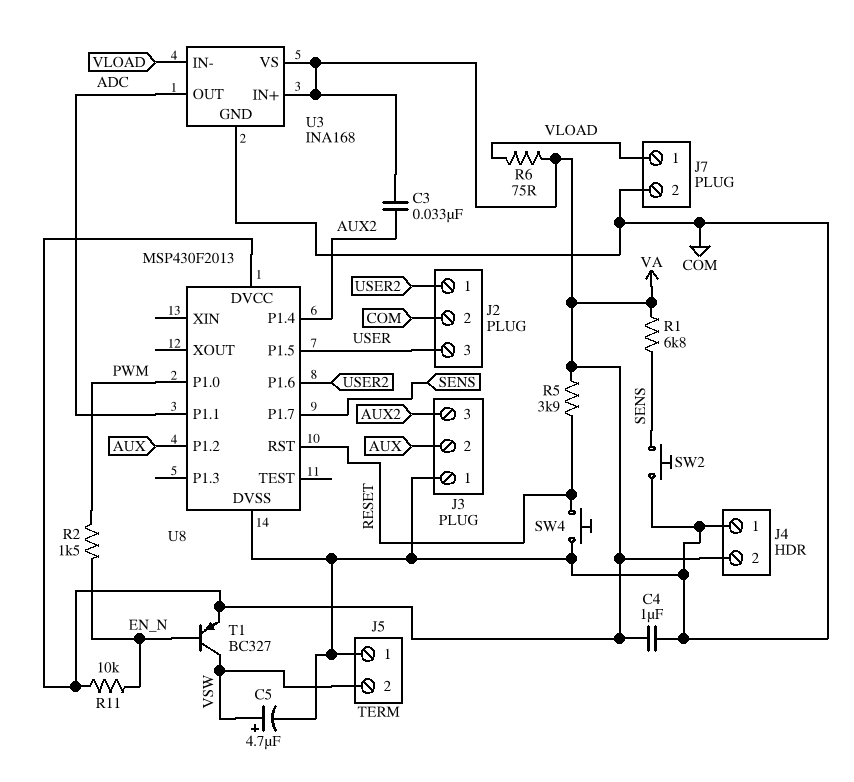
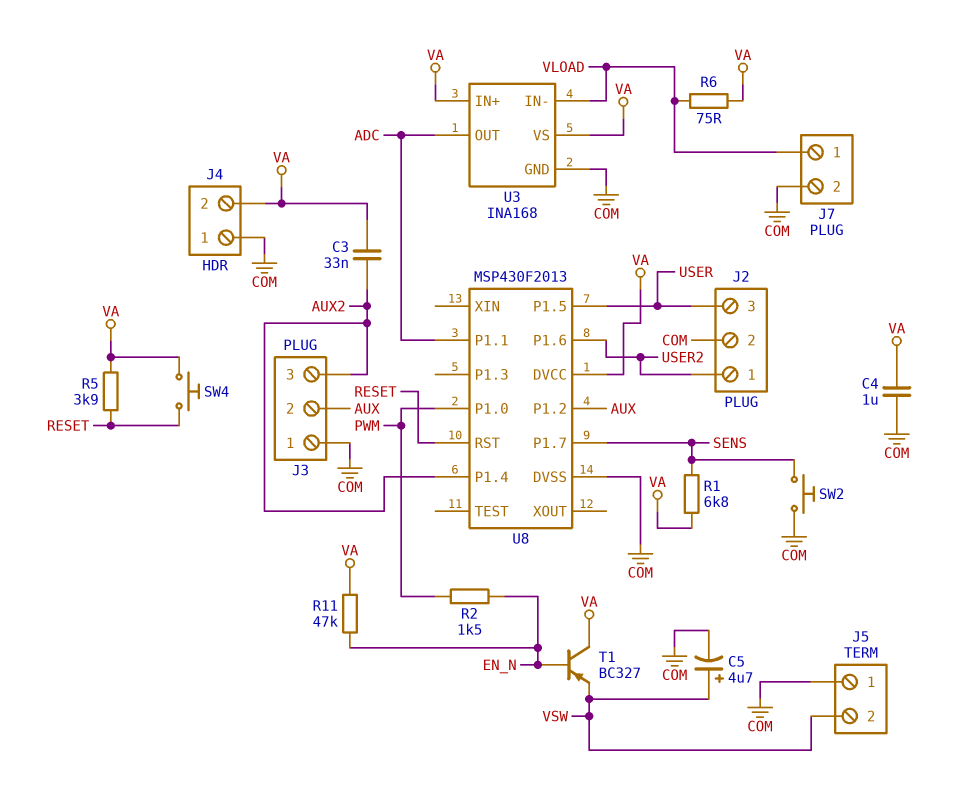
R11: 10k (EN_N, VA) -> 47k (EN_N, VA)
SW4: button (COM, RESET) -> button (RESET, VA)
T1: PNP BC327 (B EN_N, C VSW, E VA) -> PNP BC327 (B EN_N, C VA, E VSW)

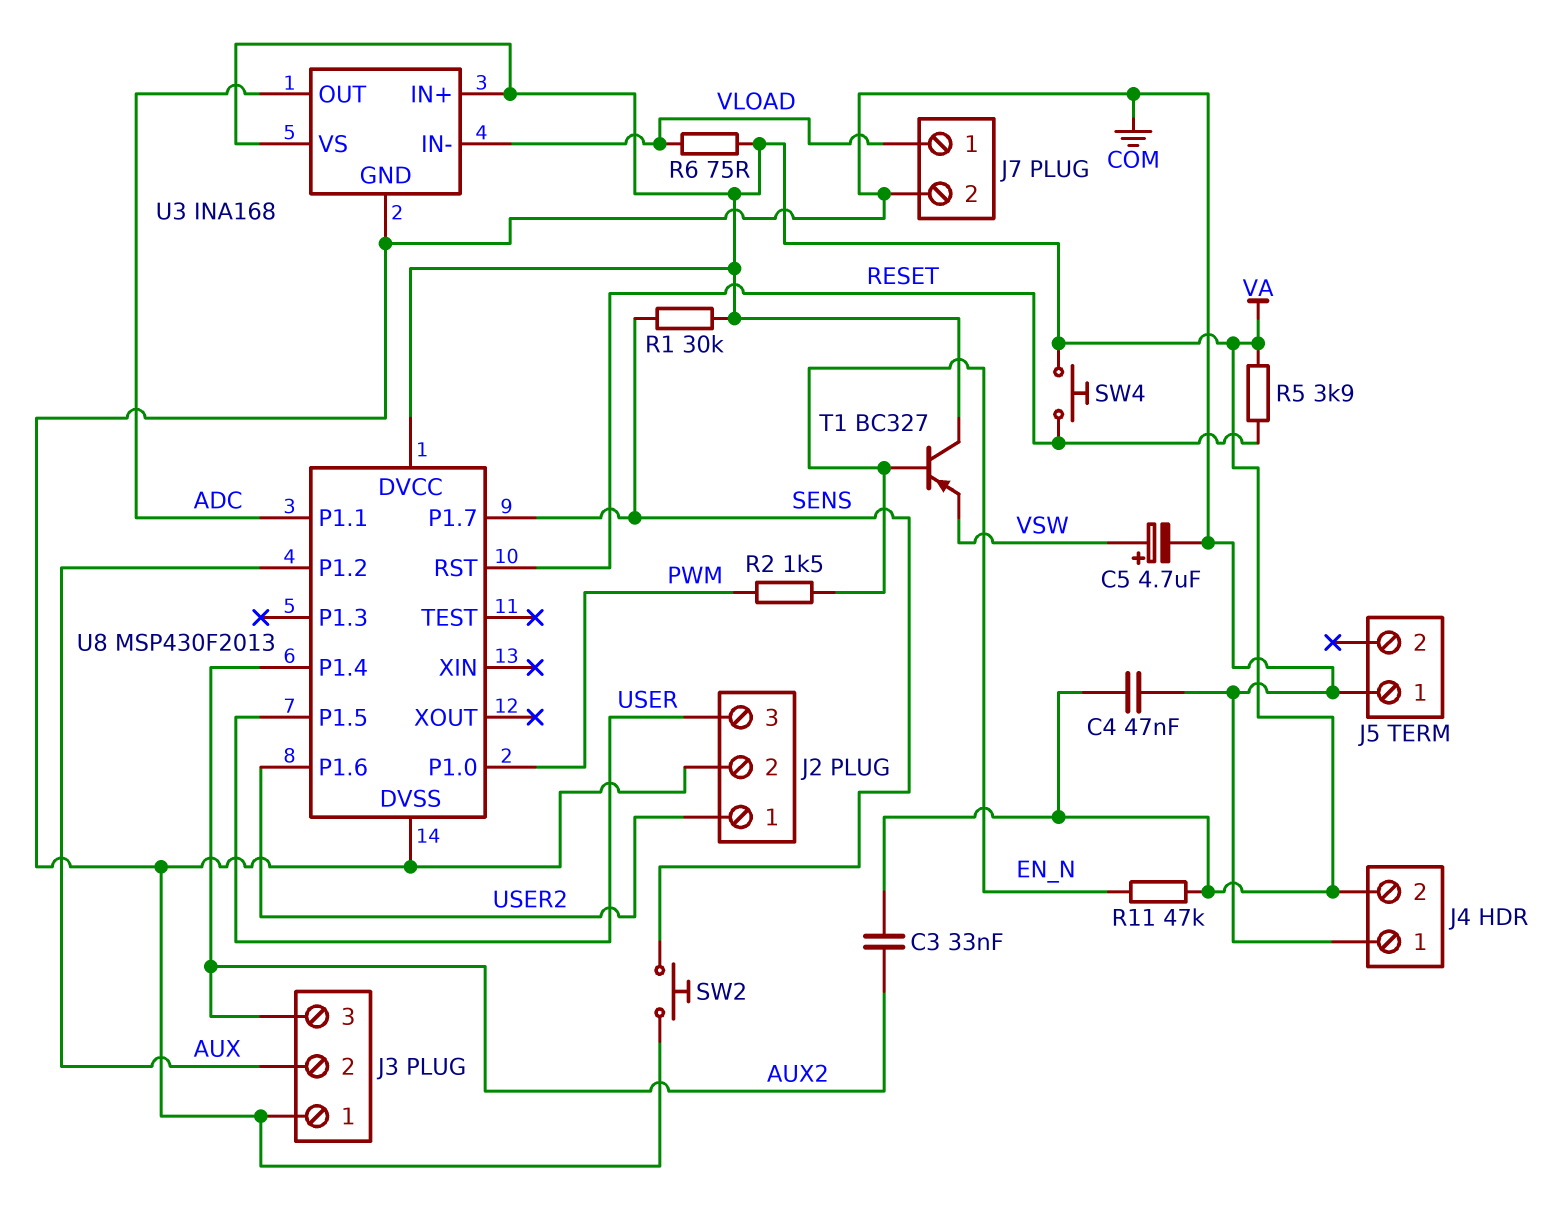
C4: 1uF (COM, VA) -> 47nF (COM, VA)
J5 pin 2: VSW -> none
R1: 6.8k (SENS, VA) -> 30k (SENS, VA)

